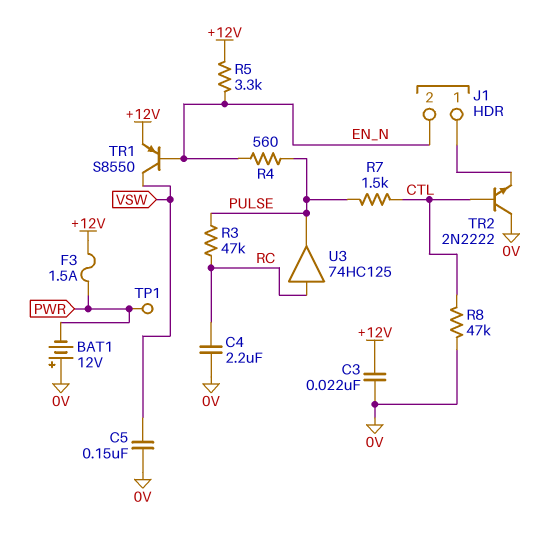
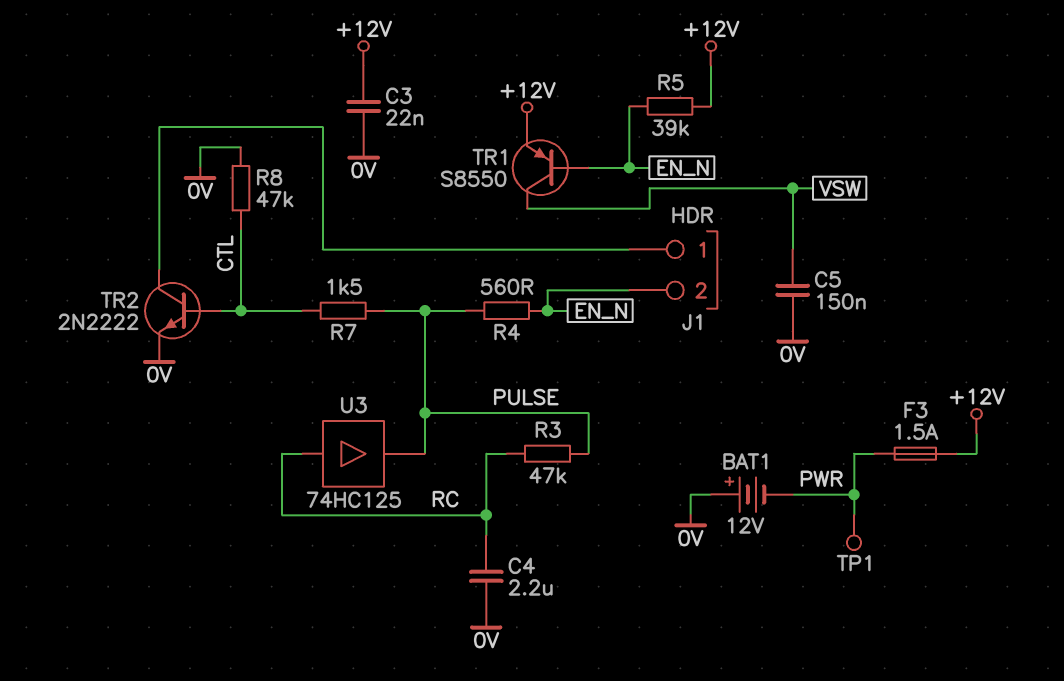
R5: 3.3k (+12V, EN_N) -> 39k (+12V, EN_N)
TR2: NPN 2N2222 (B CTL, C 0V, E J1/1) -> NPN 2N2222 (B CTL, C J1/1, E 0V)

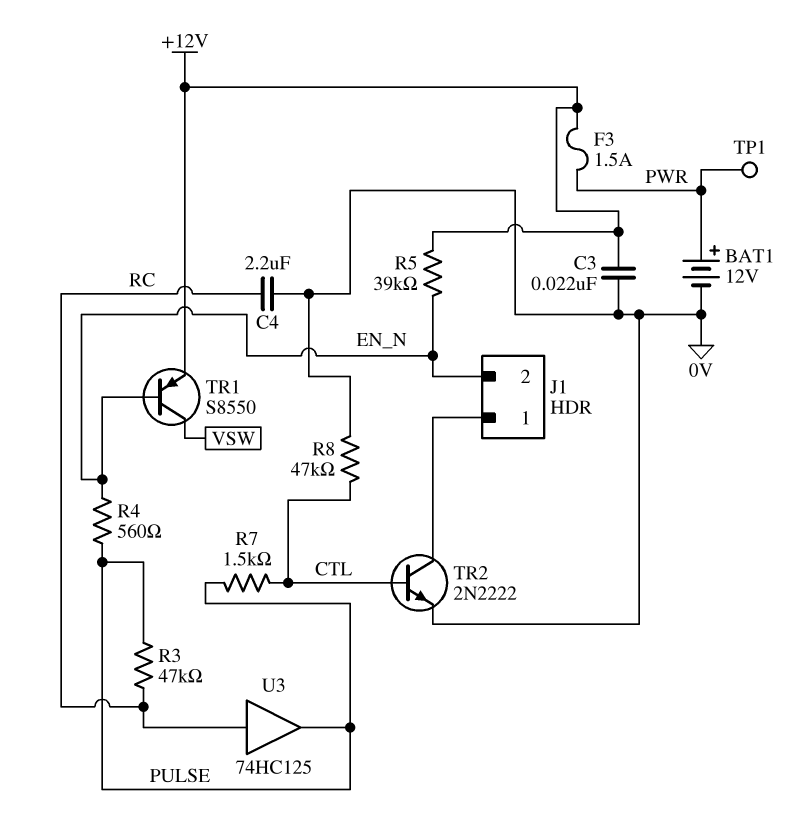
BAT1: 12V (plus 0V, minus PWR) -> 12V (plus PWR, minus 0V)
C5: 150nF (0V, VSW) -> none

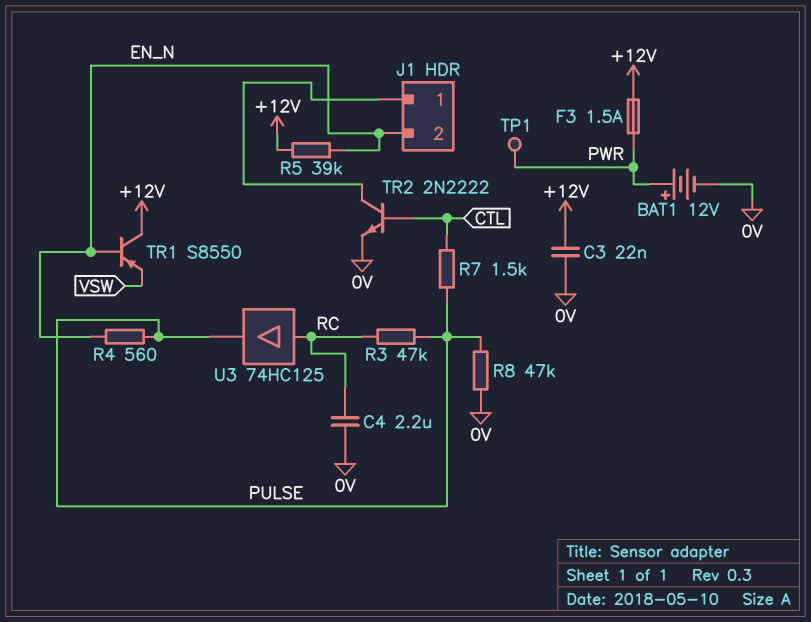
R8: 47k (0V, CTL) -> 47k (0V, PULSE)
TR1: PNP S8550 (B EN_N, C VSW, E +12V) -> PNP S8550 (B EN_N, C +12V, E VSW)

